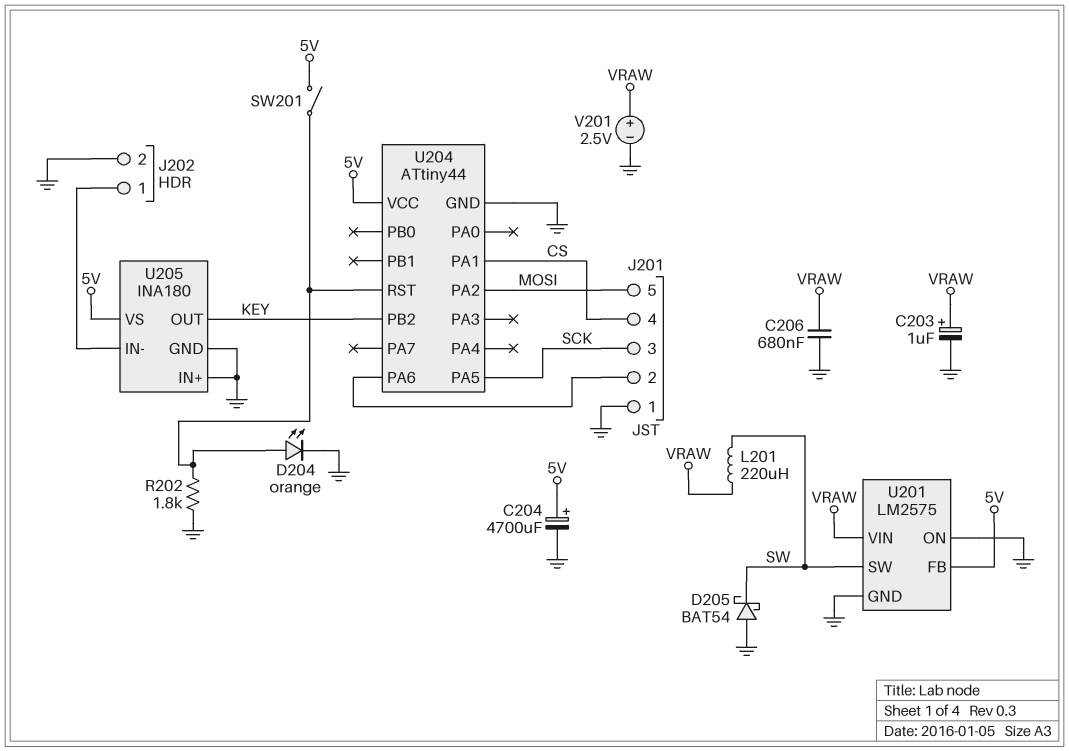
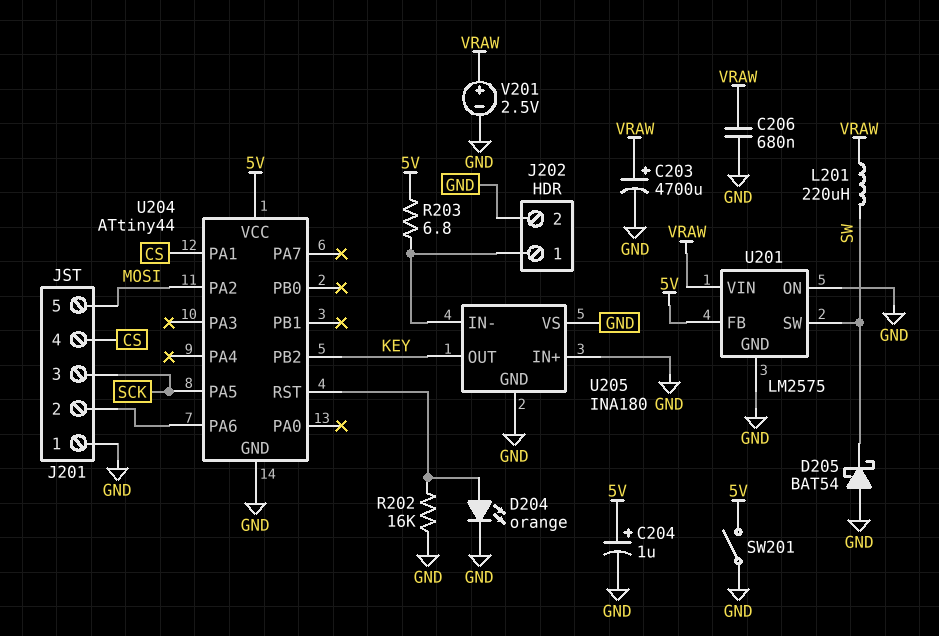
C203: 1uF (plus VRAW, minus GND) -> 4700uF (plus VRAW, minus GND)
C204: 4700uF (plus 5V, minus GND) -> 1uF (plus 5V, minus GND)
R202: 1.8k (GND, U204/RST) -> 16k (GND, U204/RST)
R203: none -> 6.8 (5V, J202/1)
SW201: switch (5V, U204/RST) -> switch (5V, GND)
U205 pin VS: 5V -> GND

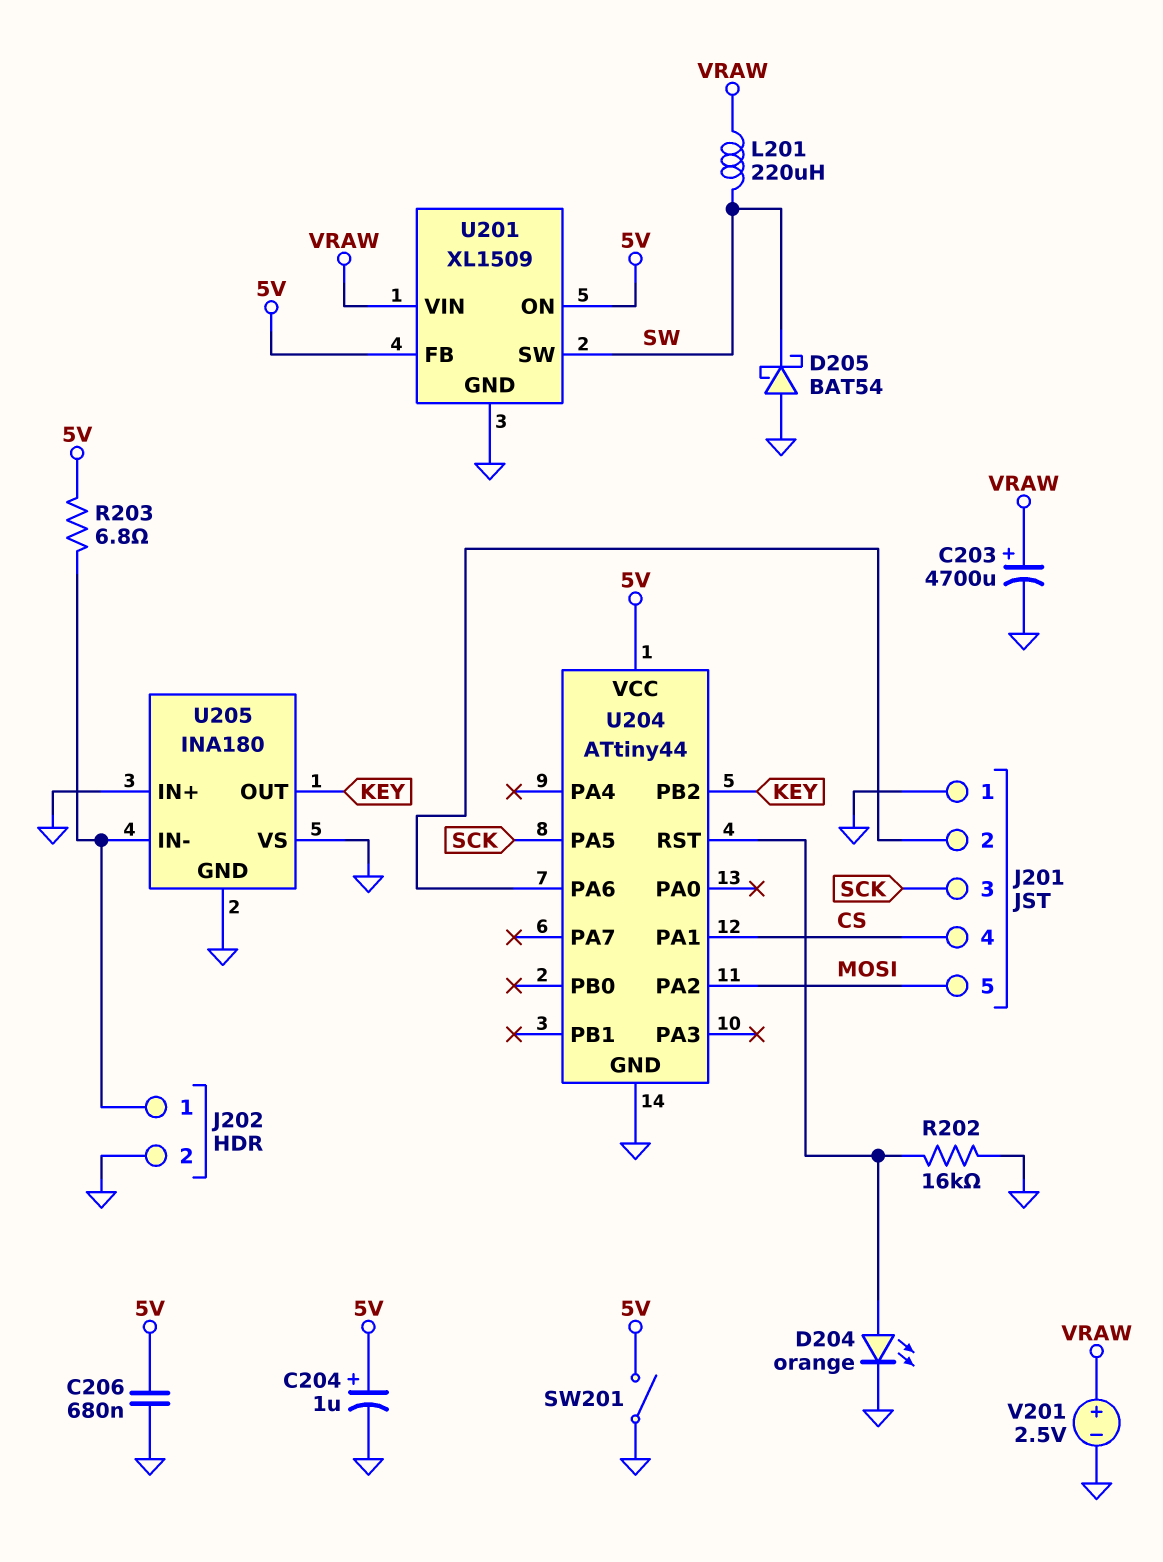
C206: 680nF (GND, VRAW) -> 680nF (5V, GND)
U201: LM2575 -> XL1509
U201 pin ON: GND -> 5V

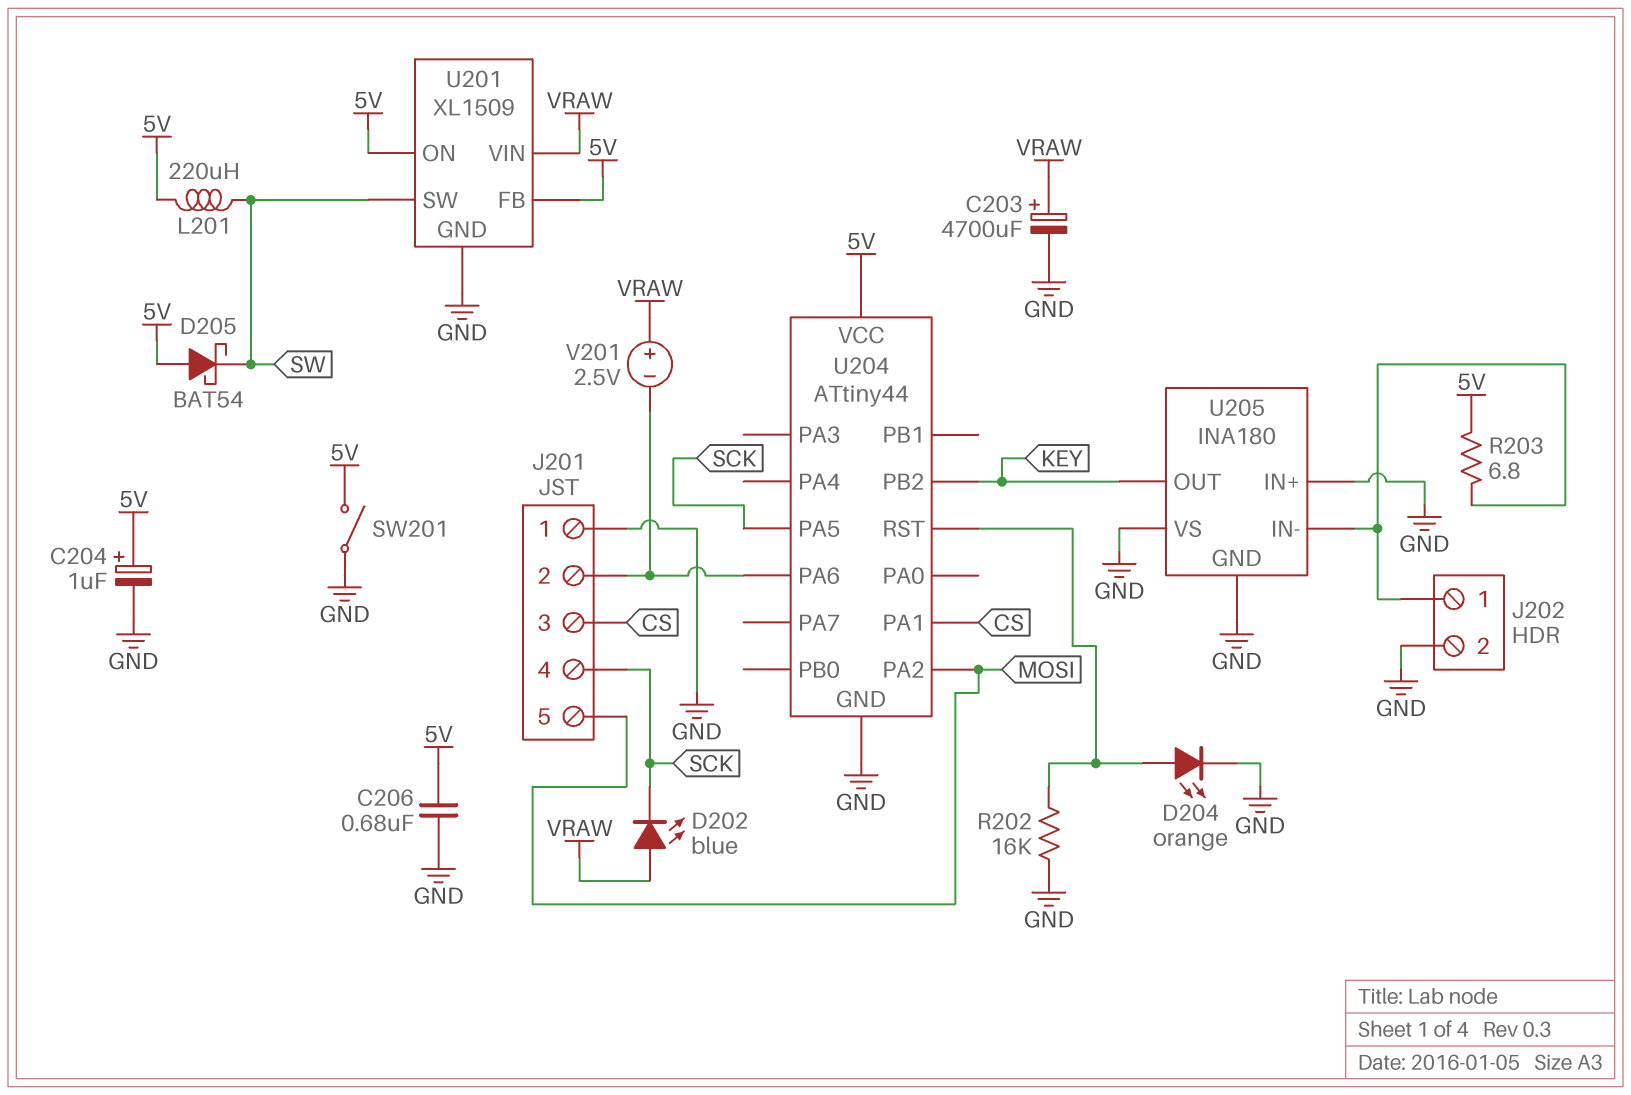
D202: none -> LED blue (A VRAW, K SCK)
D205: schottky BAT54 (A GND, K SW) -> schottky BAT54 (A 5V, K SW)
J201 pin 3: SCK -> CS
J201 pin 4: CS -> SCK
L201: 220uH (SW, VRAW) -> 220uH (5V, SW)
V201: 2.5V (plus VRAW, minus GND) -> 2.5V (plus VRAW, minus J201/2)

